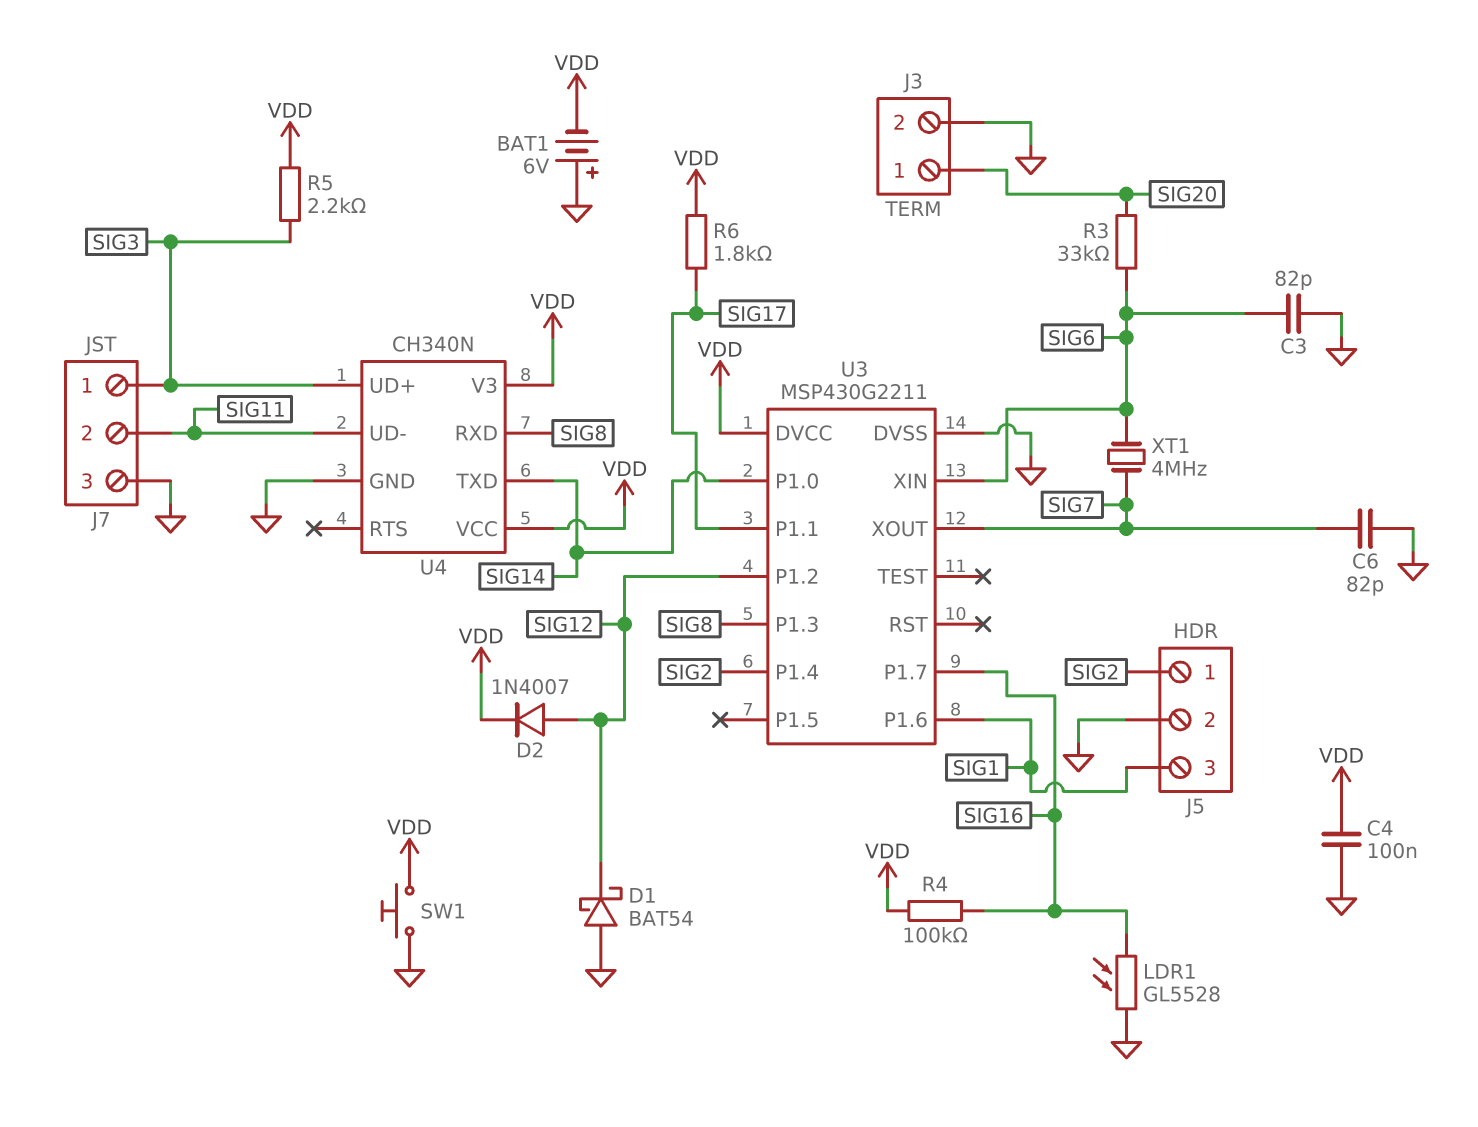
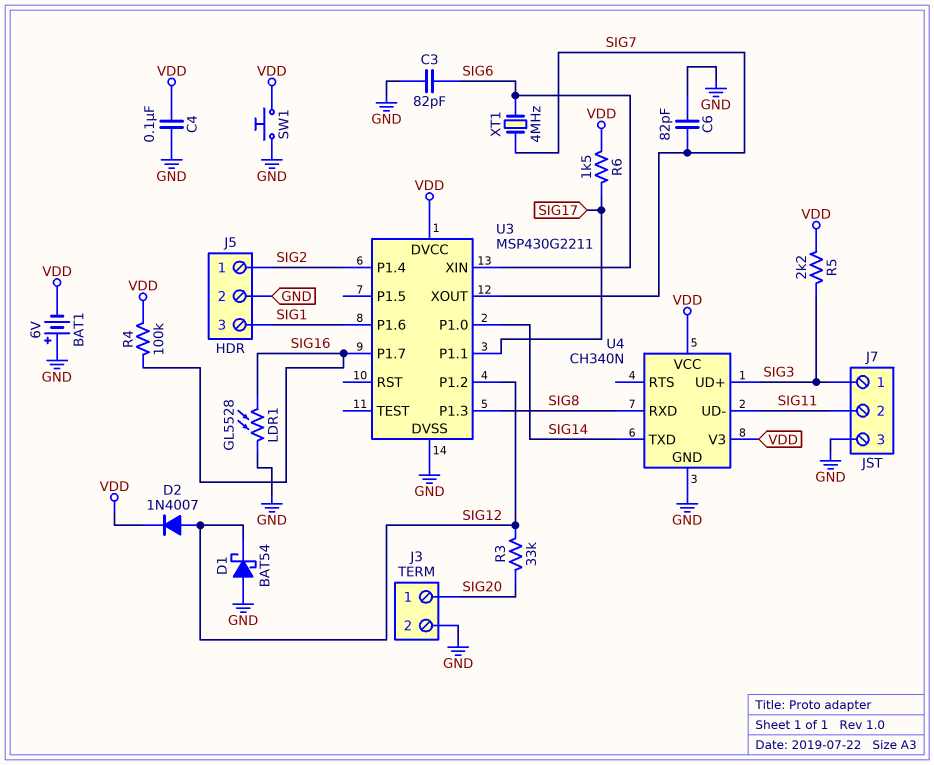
R3: 33k (SIG6, SIG20) -> 33k (SIG12, SIG20)
R6: 1.8k (SIG17, VDD) -> 1.5k (SIG17, VDD)

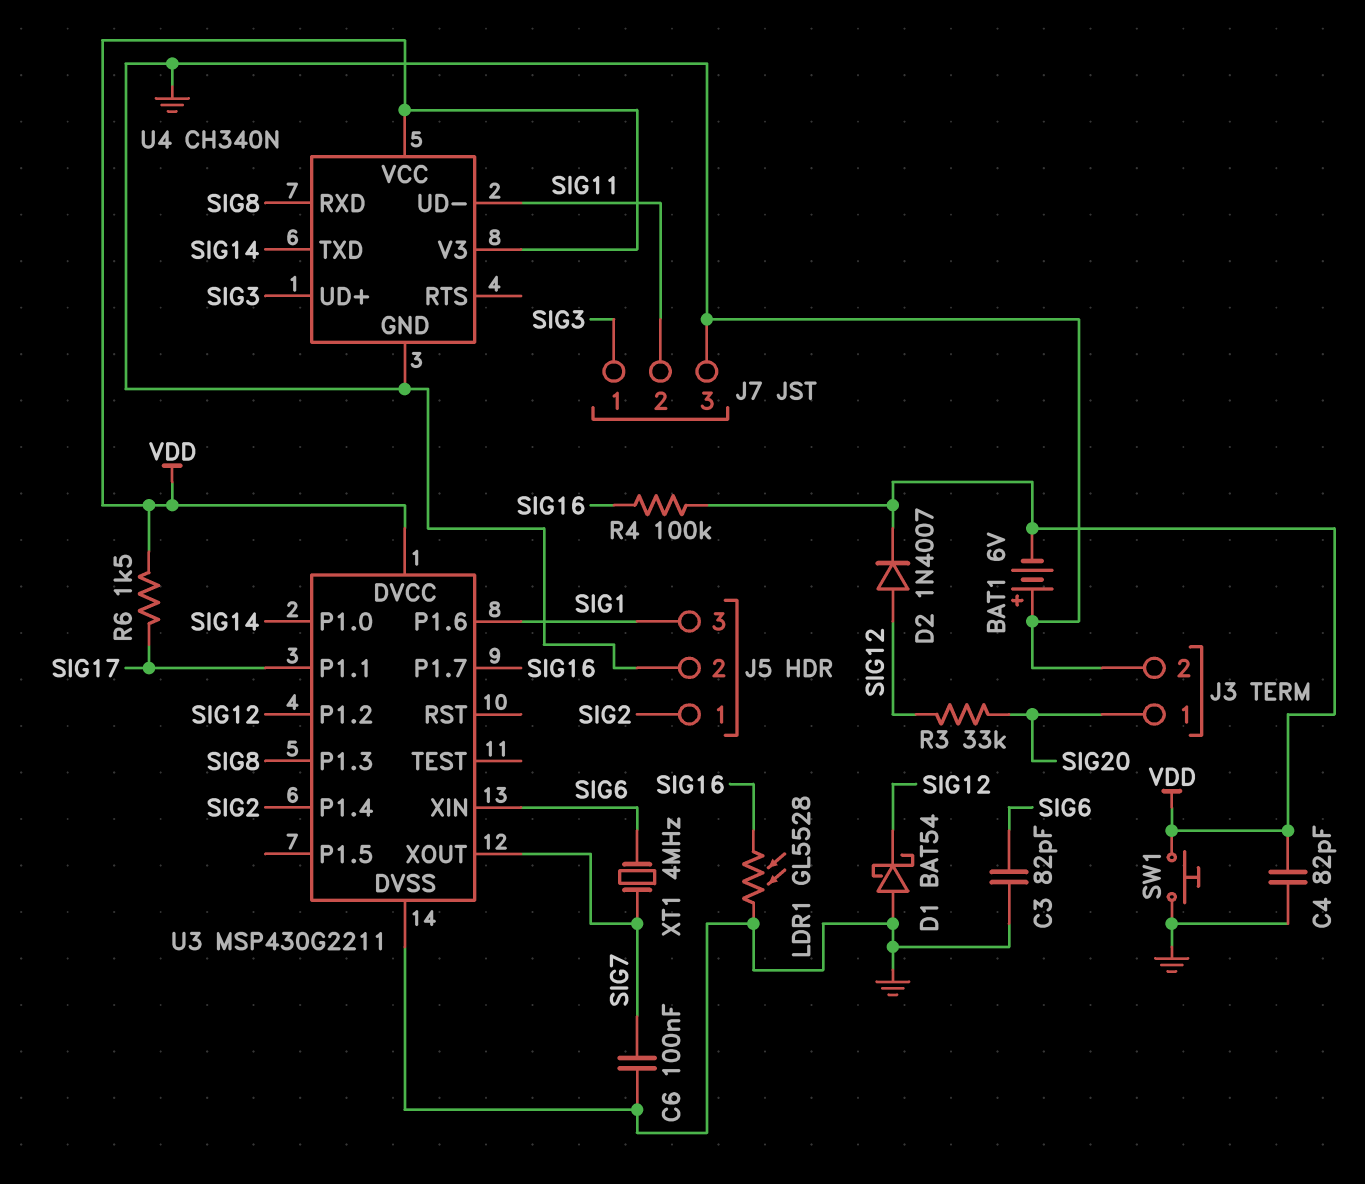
C4: 100nF (GND, VDD) -> 82pF (GND, VDD)
C6: 82pF (GND, SIG7) -> 100nF (GND, SIG7)
R5: 2.2k (SIG3, VDD) -> none

